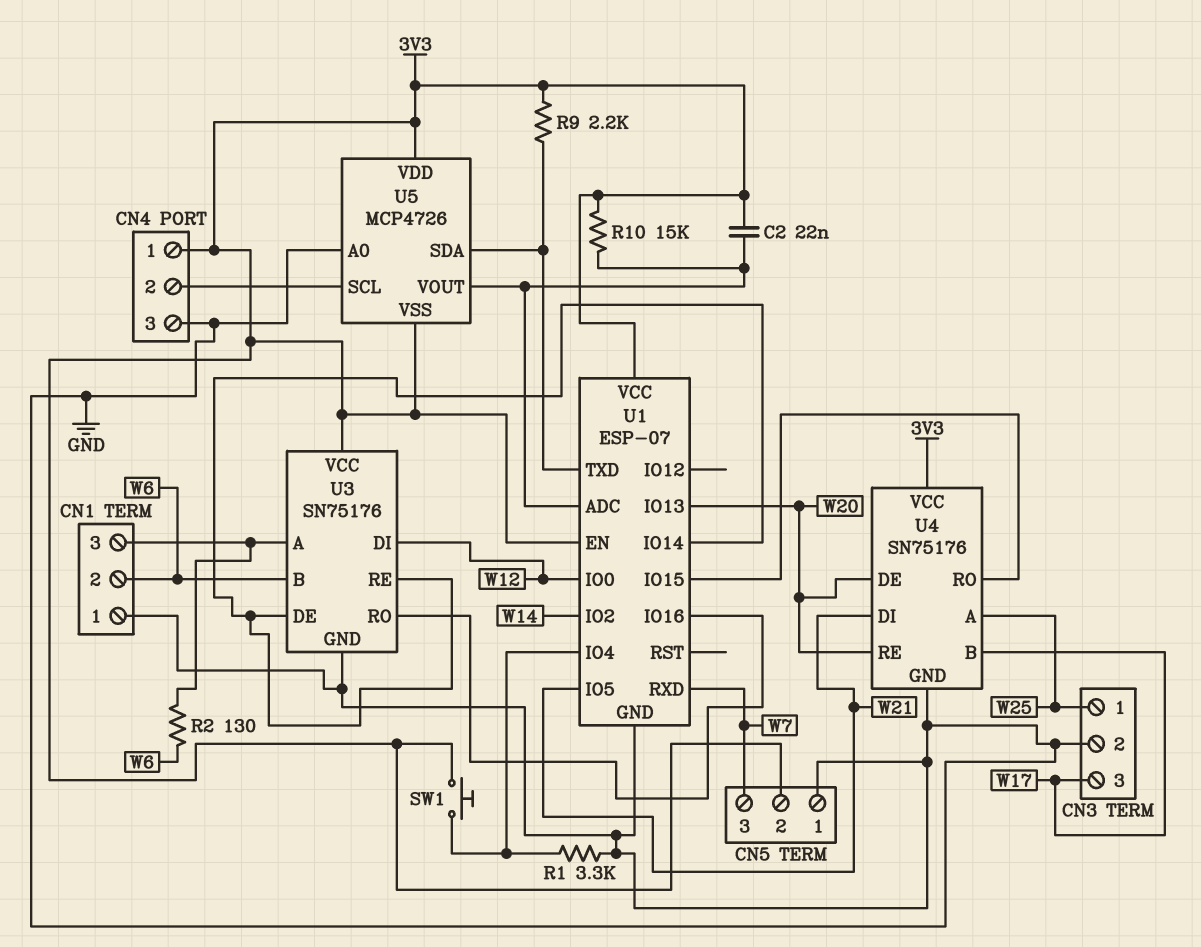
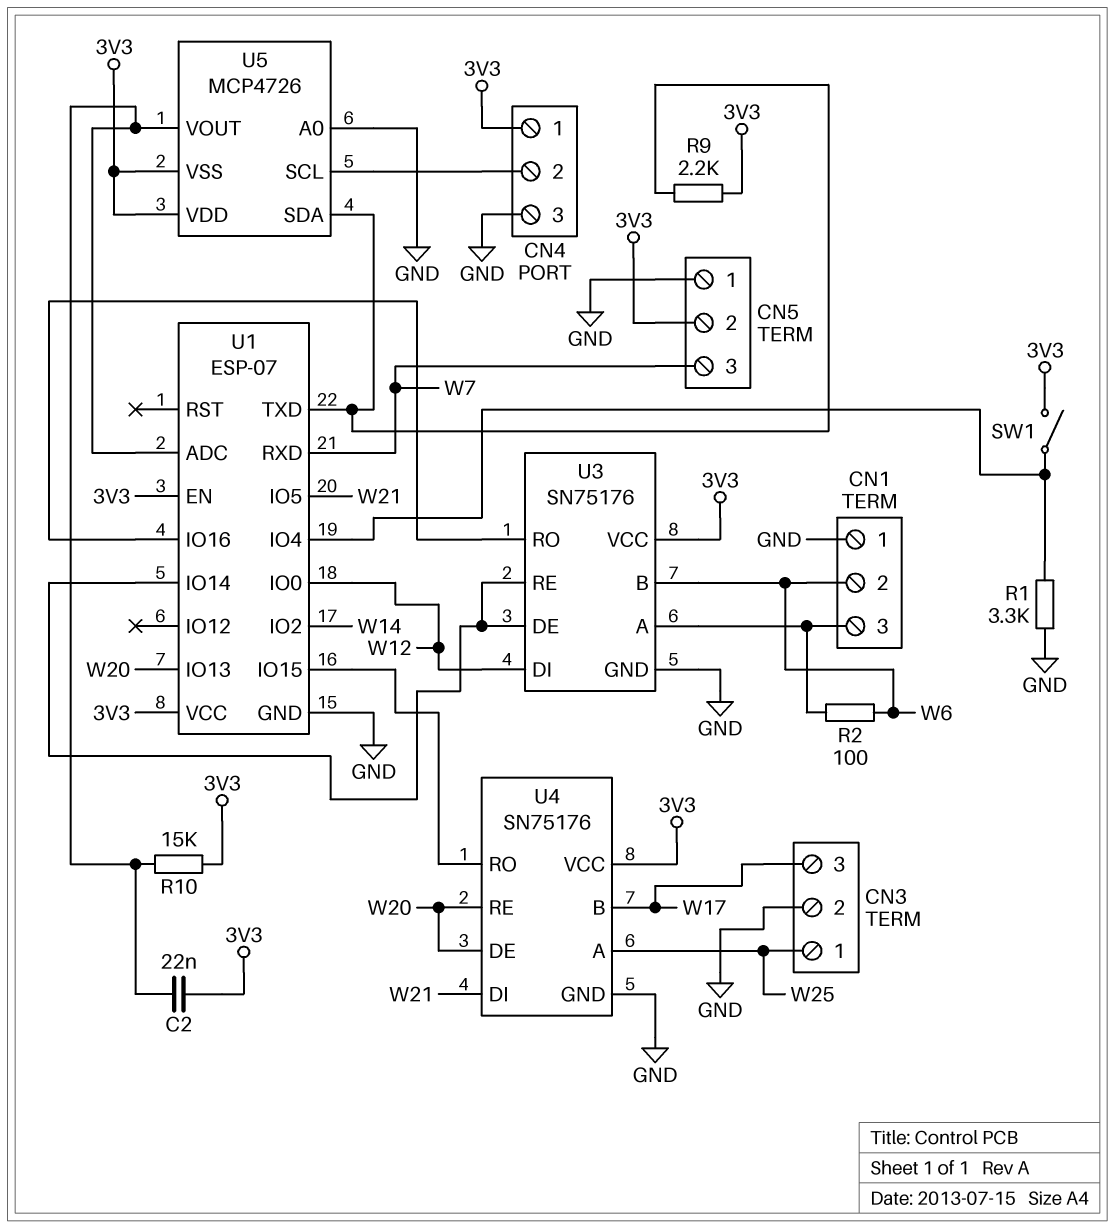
R2: 130 (CN1/3, W6) -> 100 (CN1/3, W6)
SW1: button (3V3, U1/IO4) -> switch (3V3, U1/IO4)

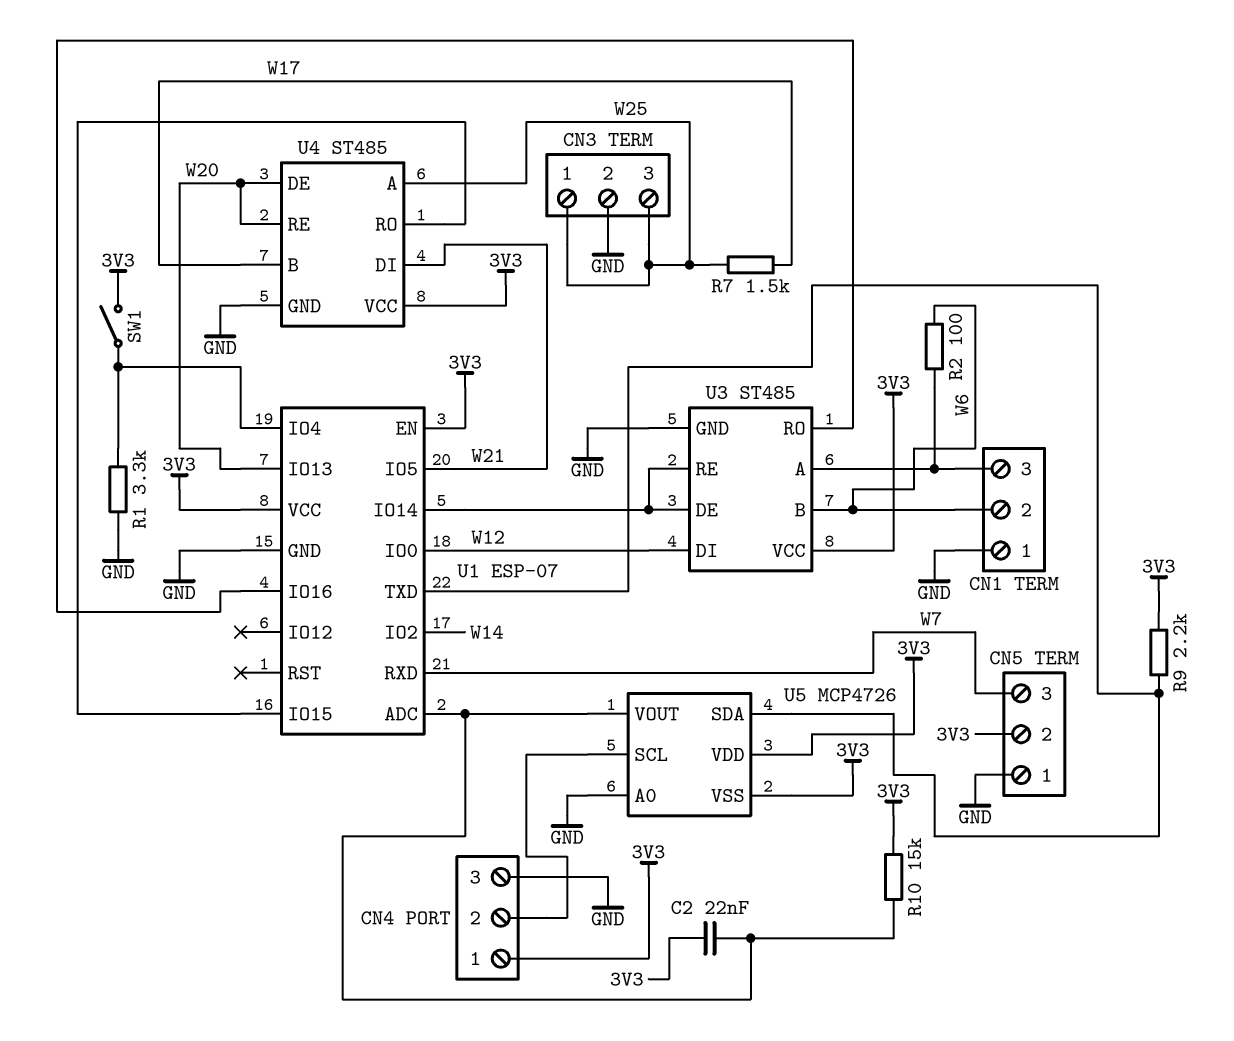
CN3 pin 3: W17 -> W25
R7: none -> 1.5k (W17, W25)
U3: SN75176 -> ST485
U4: SN75176 -> ST485

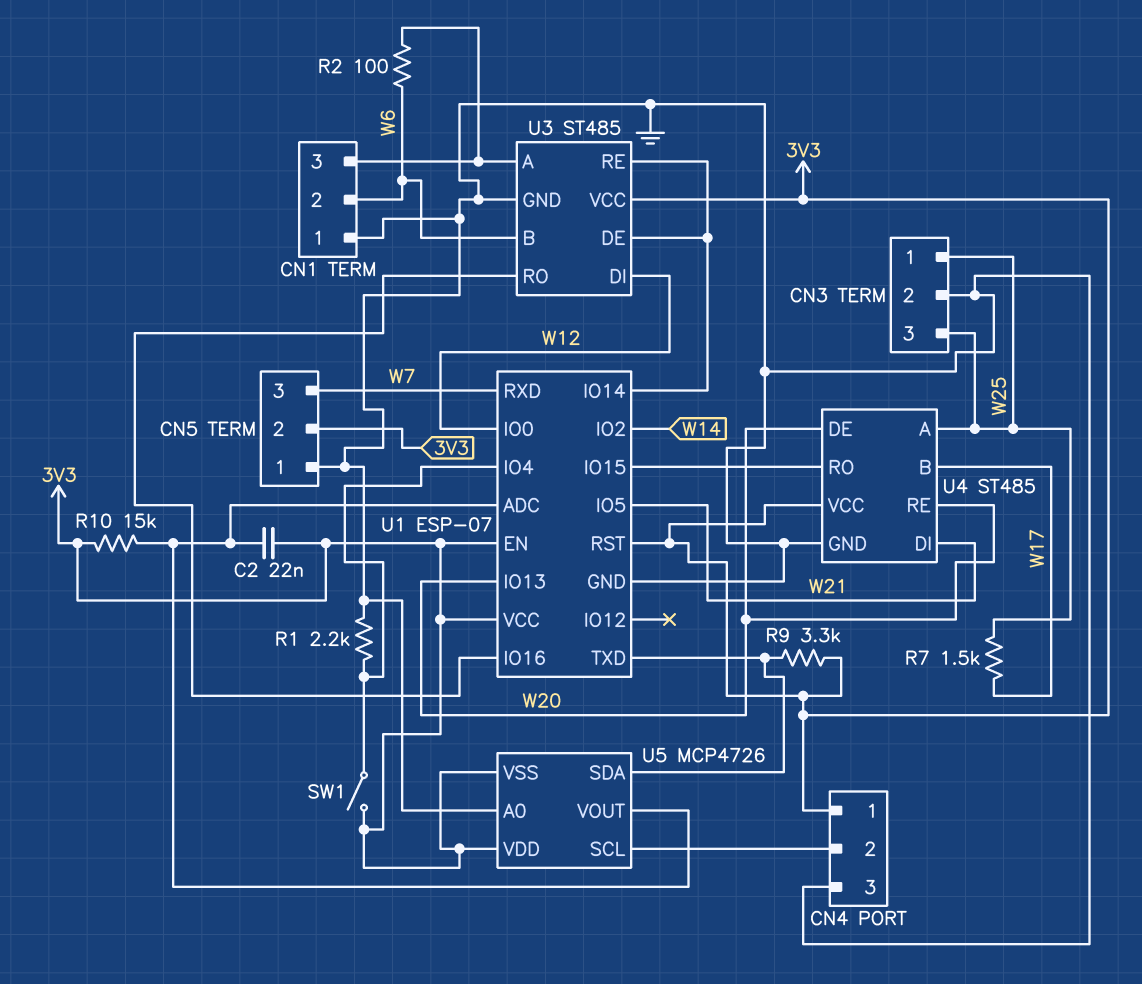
R1: 3.3k (GND, U1/IO4) -> 2.2k (GND, U1/IO4)
R9: 2.2k (3V3, U1/TXD) -> 3.3k (3V3, U1/TXD)
U1 pin RST: none -> 3V3

